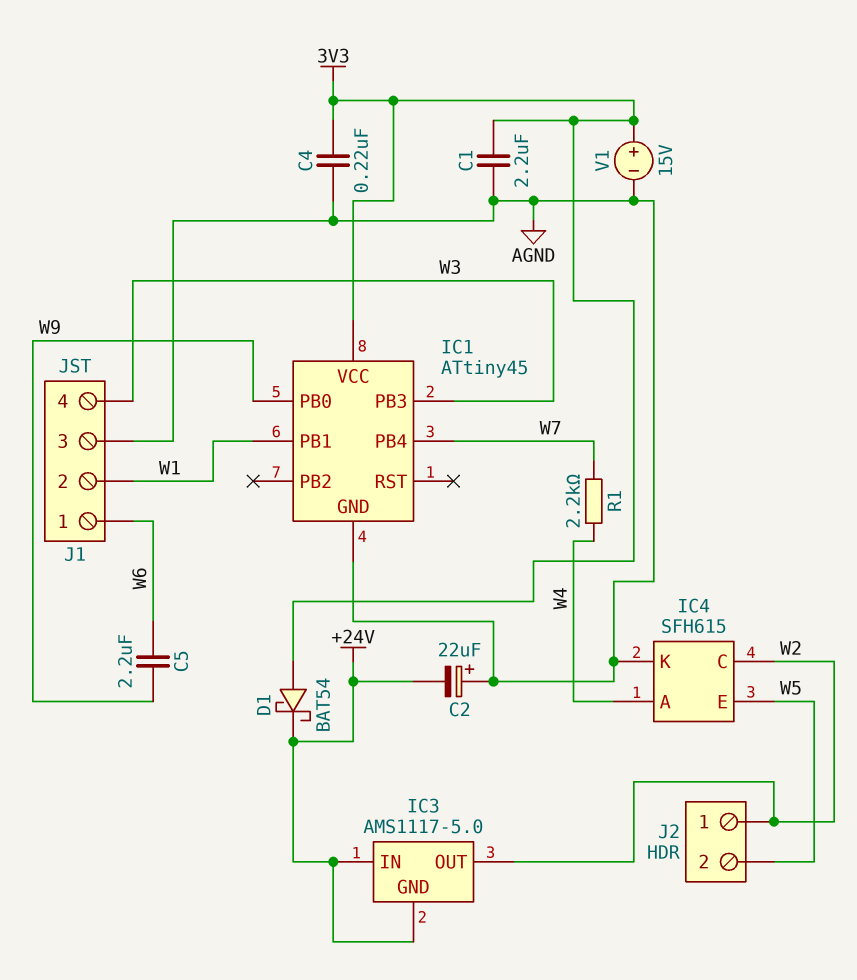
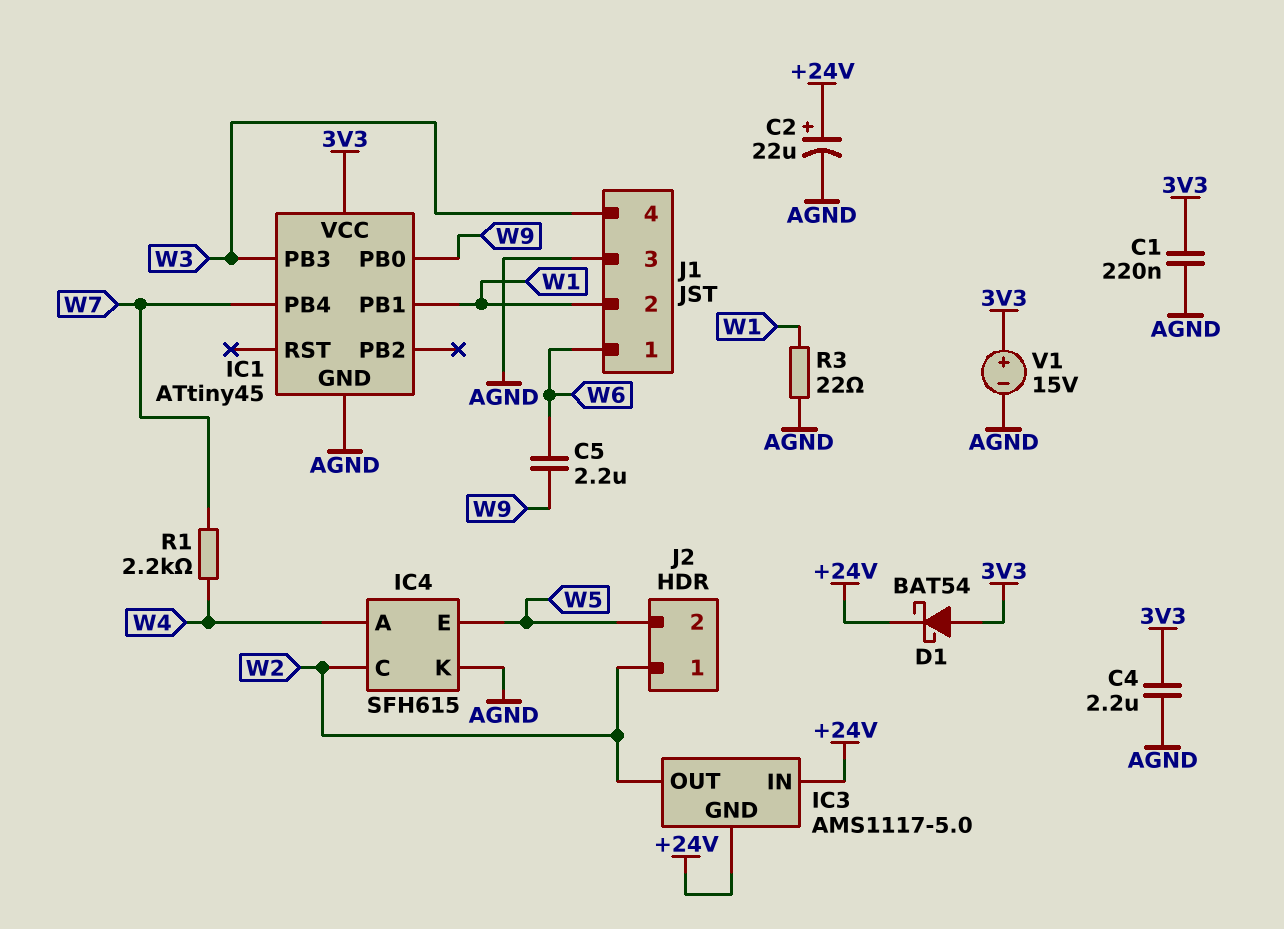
C1: 2.2uF (3V3, AGND) -> 220nF (3V3, AGND)
C2: 22uF (plus AGND, minus +24V) -> 22uF (plus +24V, minus AGND)
C4: 220nF (3V3, AGND) -> 2.2uF (3V3, AGND)
R3: none -> 22 (AGND, W1)

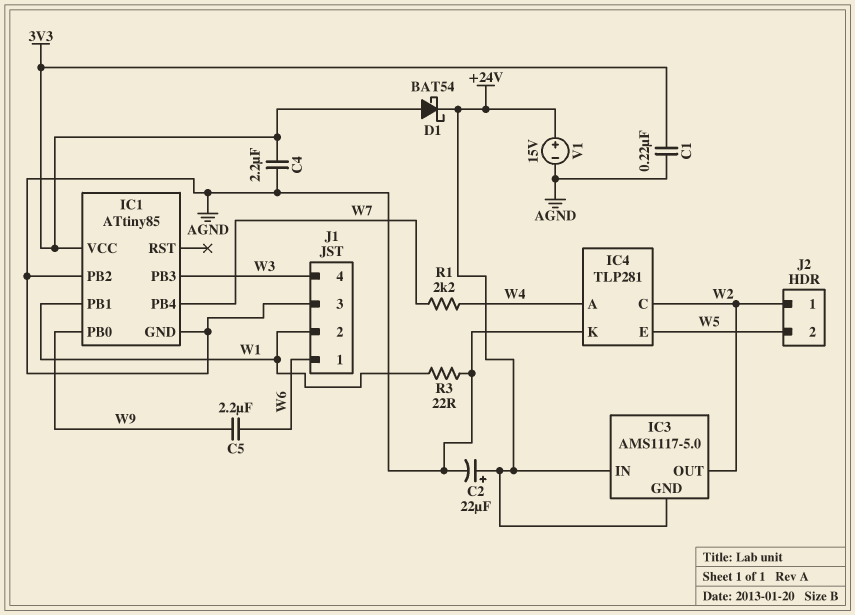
IC1: ATtiny45 -> ATtiny85
IC1 pin PB2: none -> AGND
IC4: SFH615 -> TLP281
V1: 15V (plus 3V3, minus AGND) -> 15V (plus +24V, minus AGND)

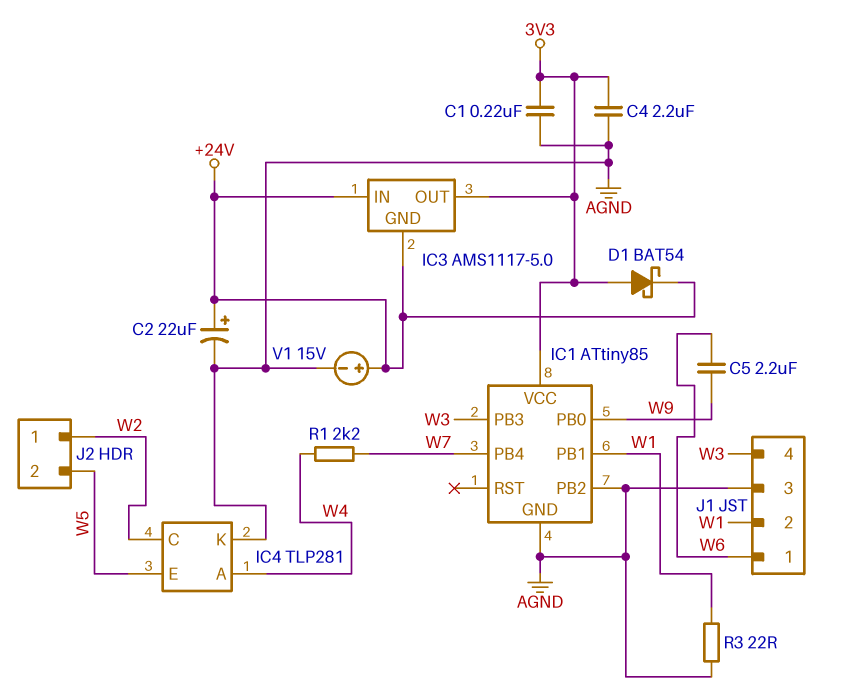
IC3 pin OUT: W2 -> 3V3

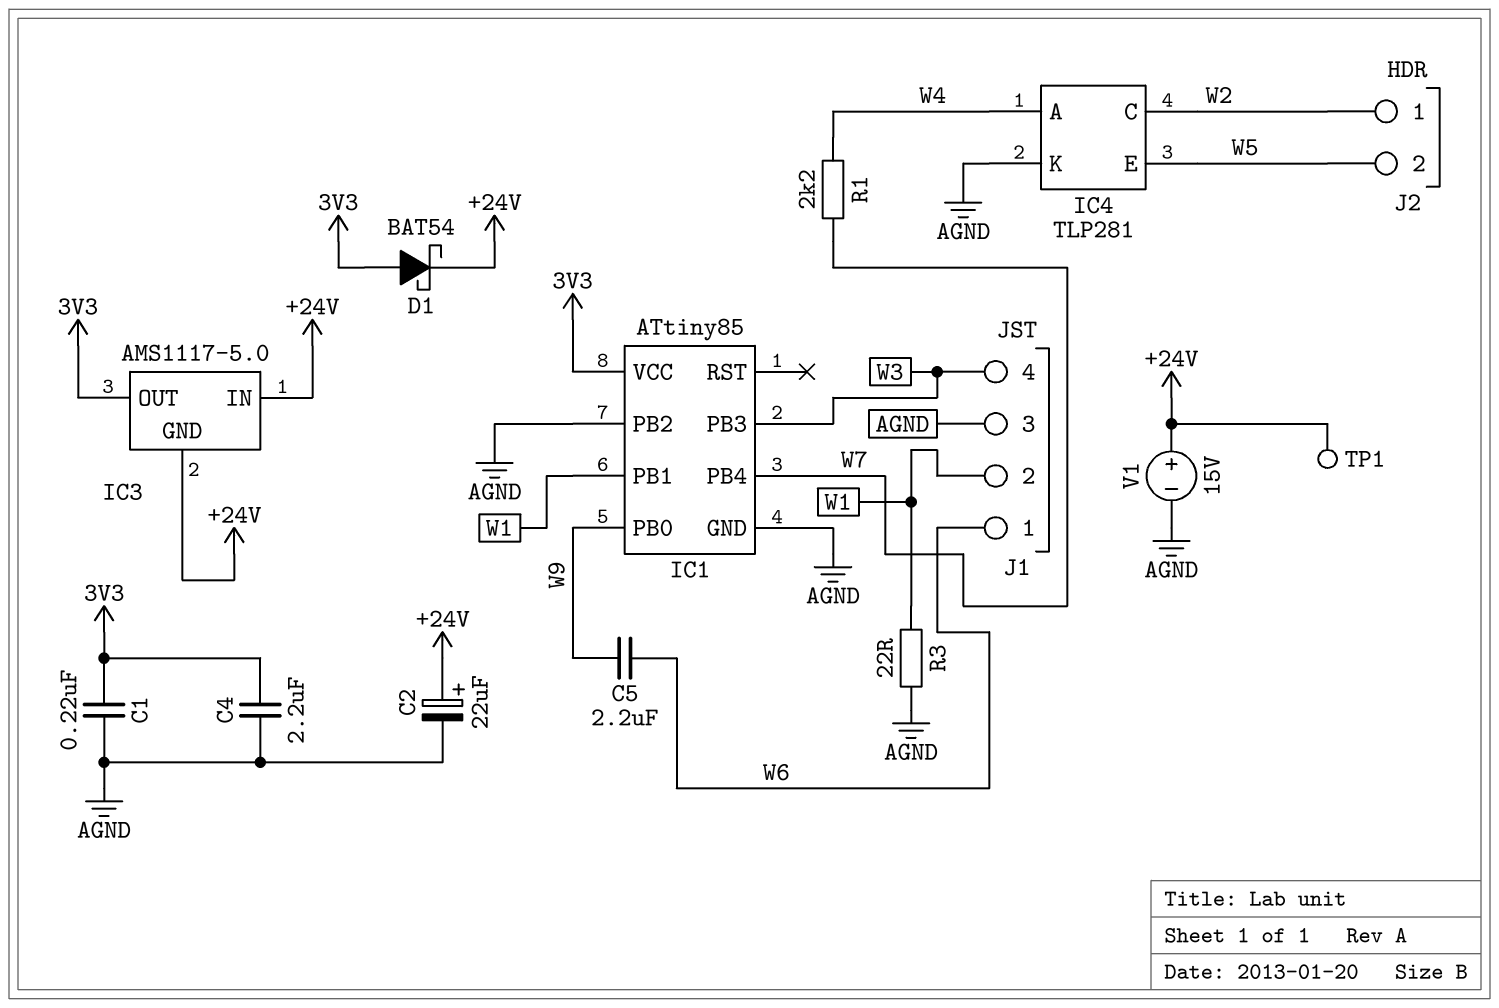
TP1: none -> test point (+24V)

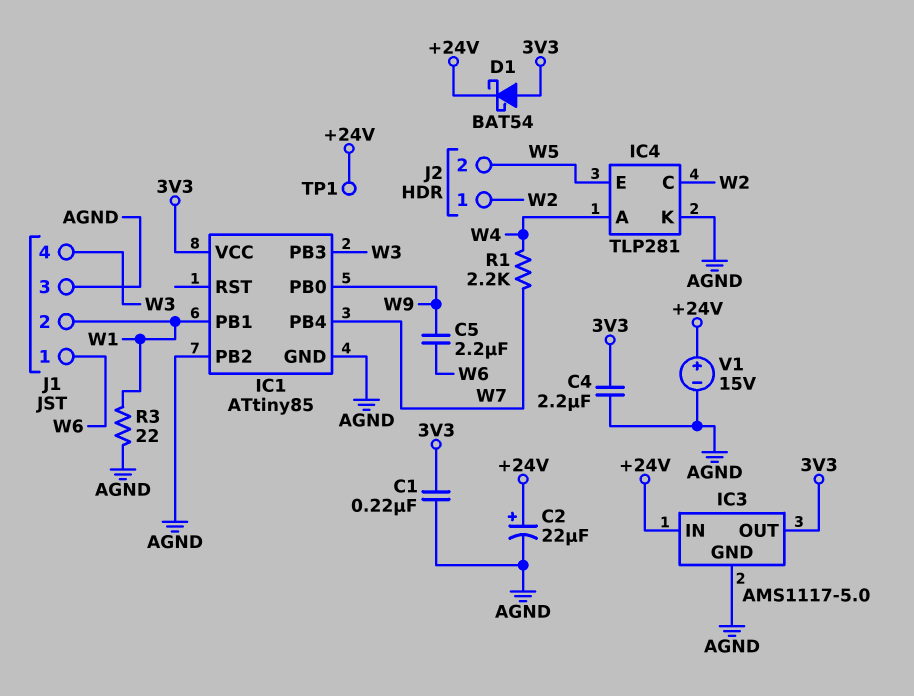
IC3 pin GND: +24V -> AGND

